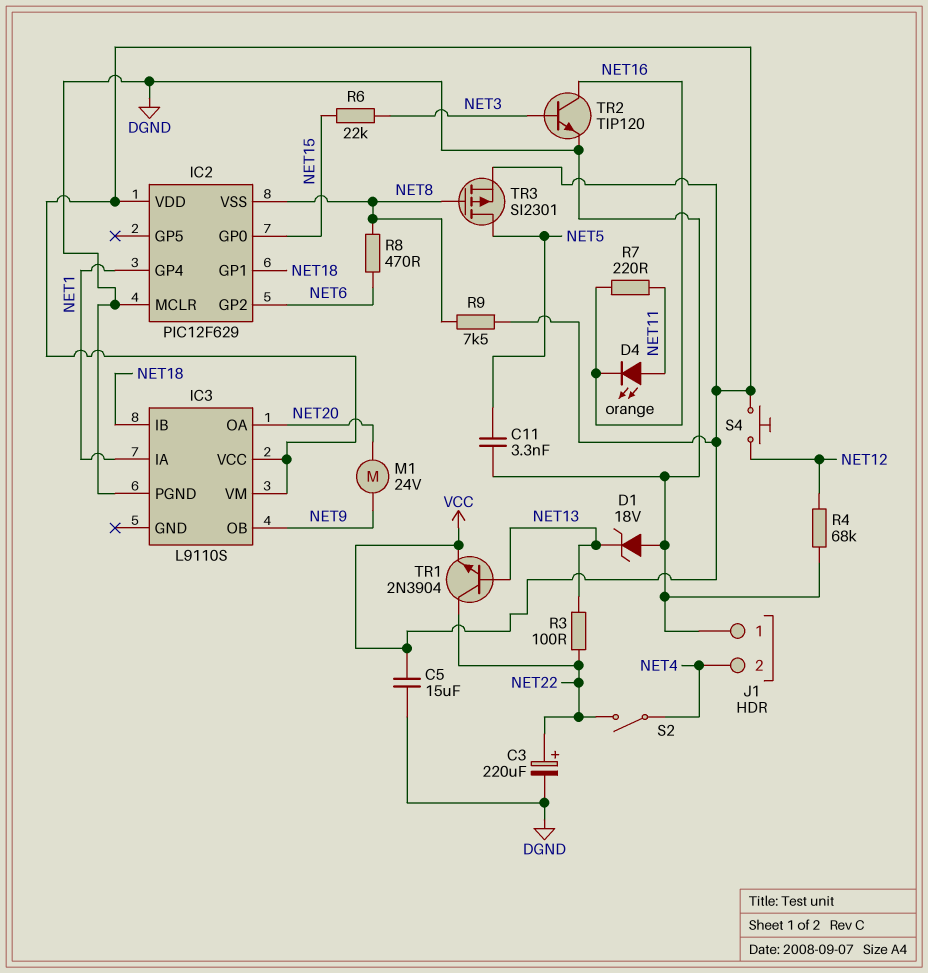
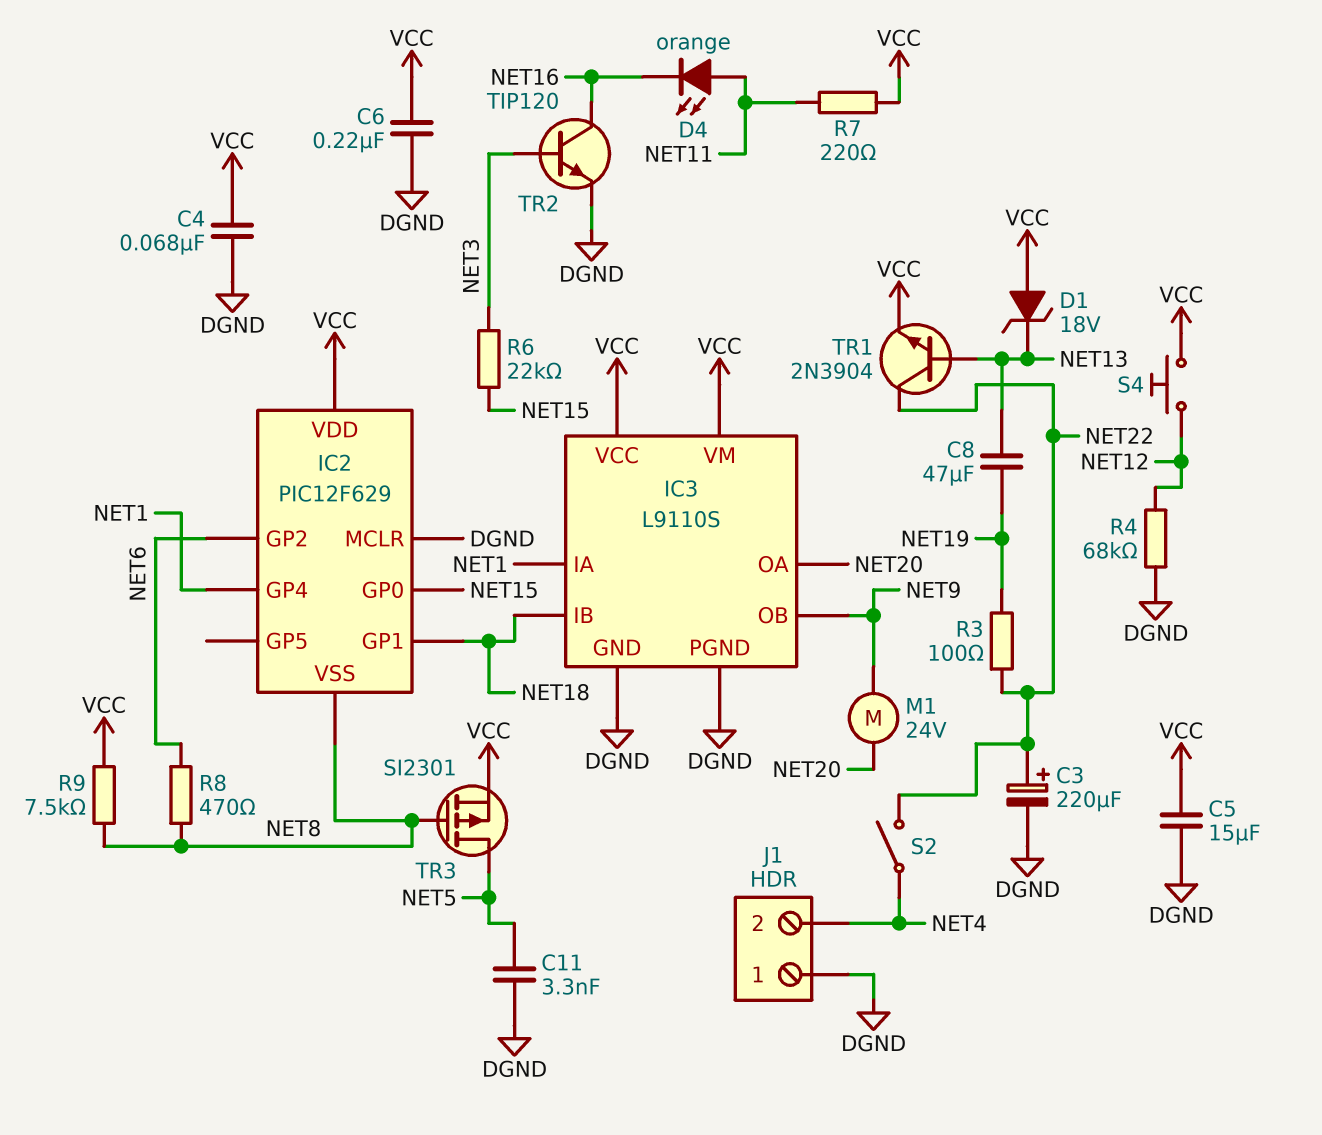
C4: none -> 68nF (DGND, VCC)
C6: none -> 220nF (DGND, VCC)
C8: none -> 47uF (NET13, NET19)
D1: zener 18V (A DGND, K NET13) -> zener 18V (A VCC, K NET13)
IC3 pin GND: none -> DGND
R3: 100 (NET13, NET22) -> 100 (NET19, NET22)
R7: 220 (NET11, NET16) -> 220 (NET11, VCC)

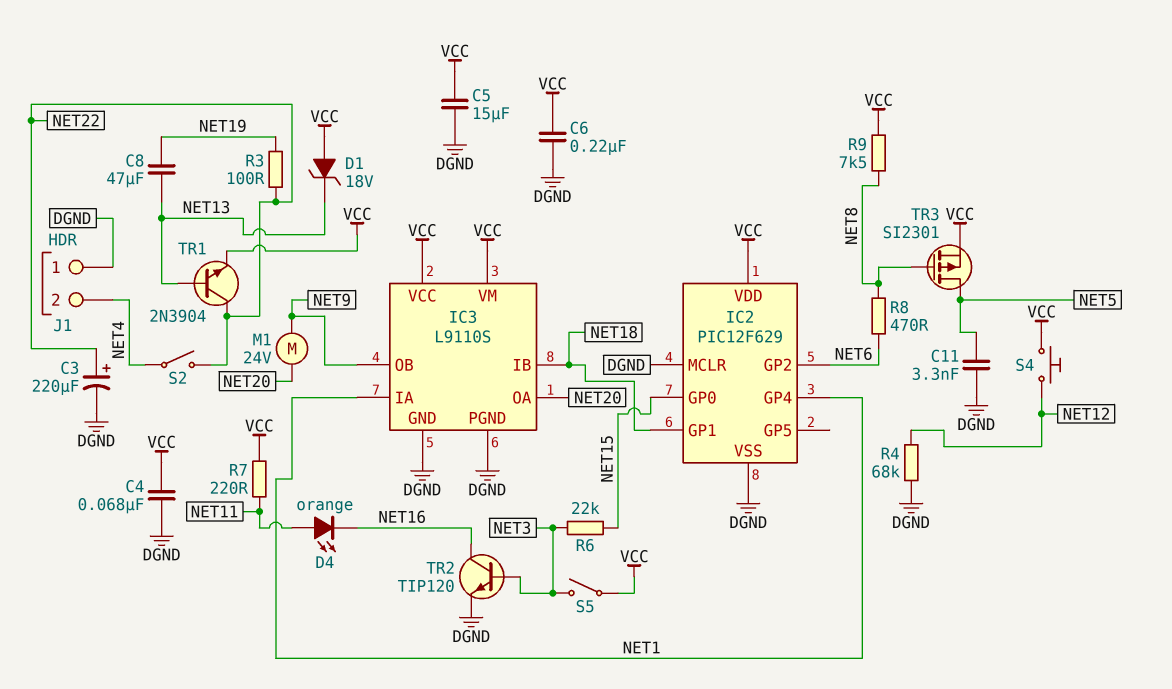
IC2 pin VSS: NET8 -> DGND
S5: none -> switch (NET3, VCC)

